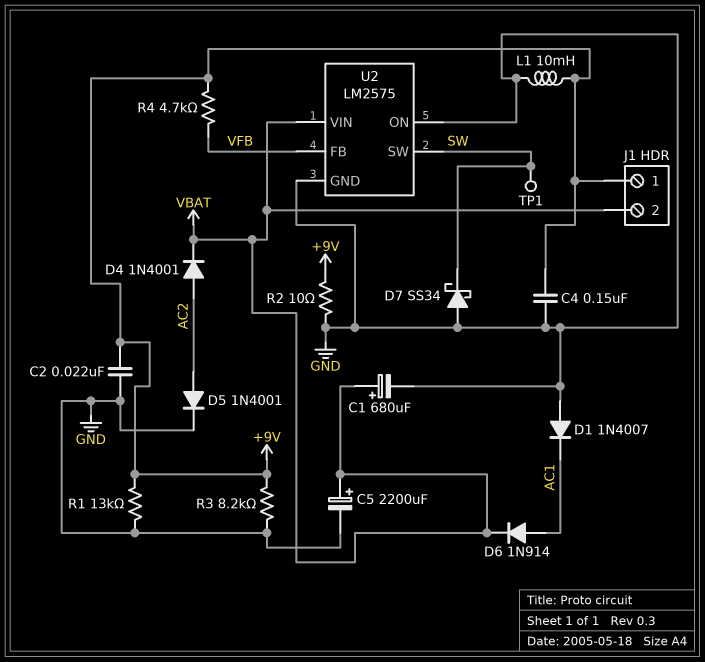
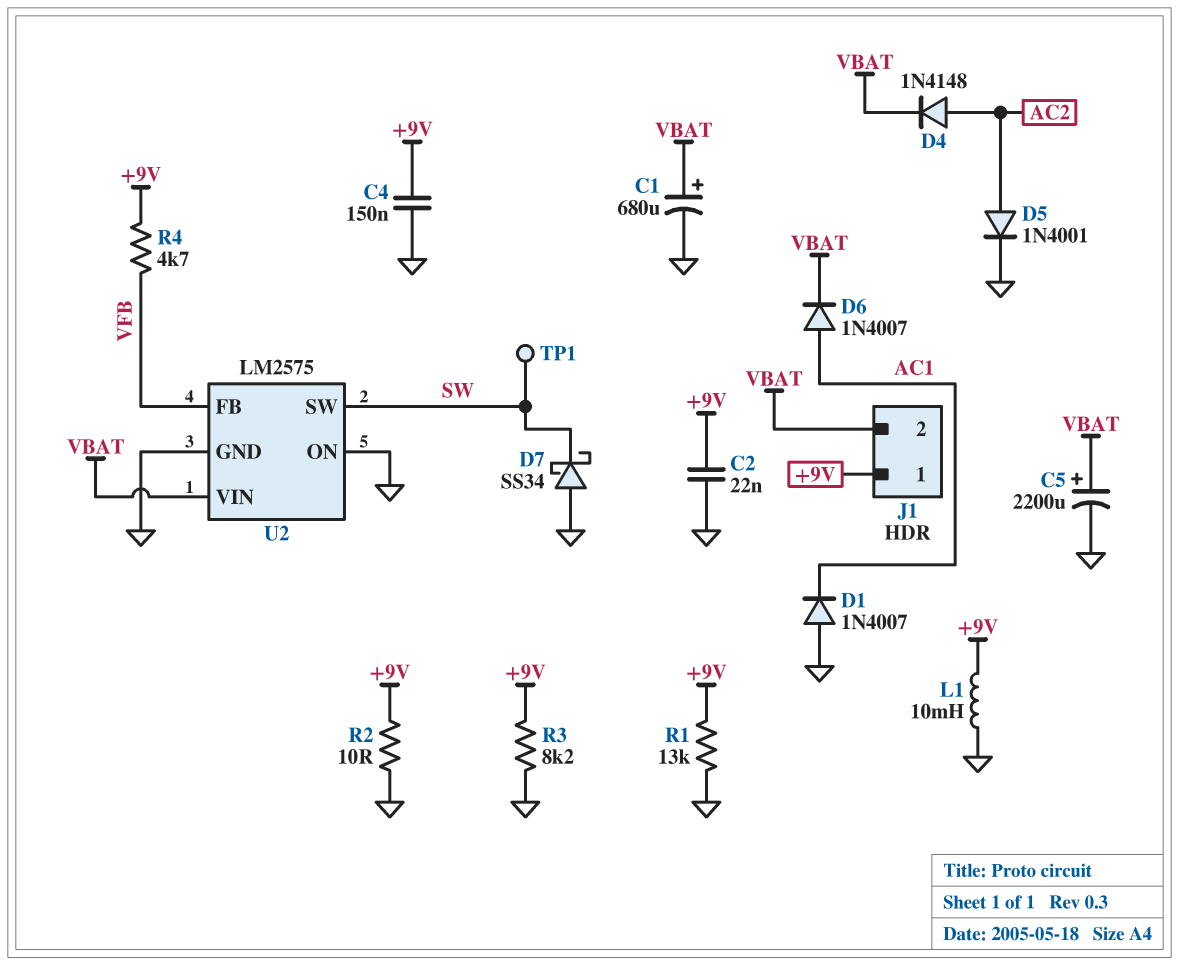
D4: diode 1N4001 (A AC2, K VBAT) -> diode 1N4148 (A AC2, K VBAT)
D6: diode 1N914 (A AC1, K VBAT) -> diode 1N4007 (A AC1, K VBAT)

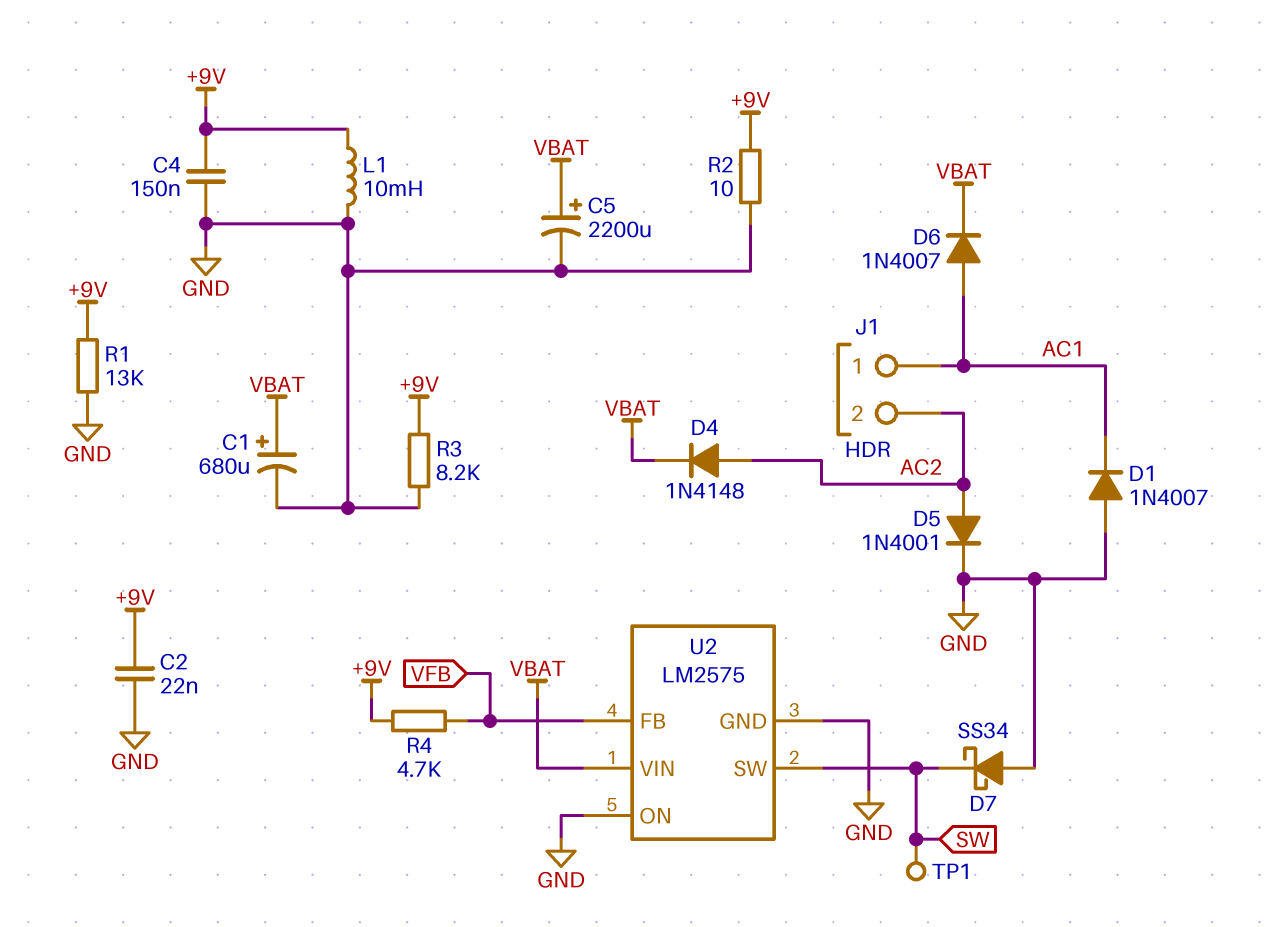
J1 pin 1: +9V -> AC1
J1 pin 2: VBAT -> AC2

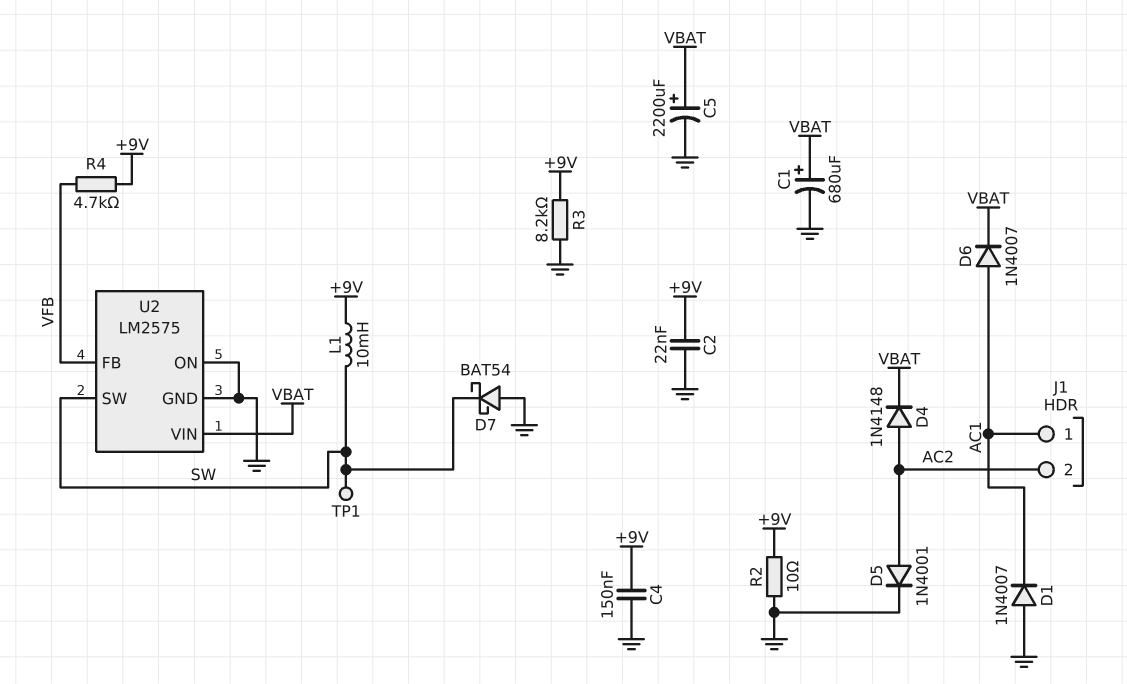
D7: schottky SS34 (A GND, K SW) -> schottky BAT54 (A GND, K SW)
L1: 10mH (+9V, GND) -> 10mH (+9V, SW)
R1: 13k (+9V, GND) -> none

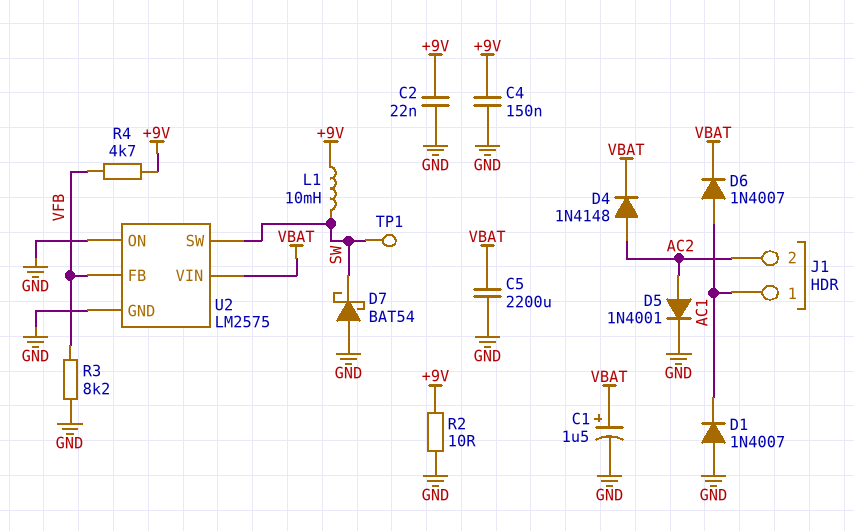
C1: 680uF (plus VBAT, minus GND) -> 1.5uF (plus VBAT, minus GND)
C5: 2200uF (plus VBAT, minus GND) -> 2200uF (GND, VBAT)
R3: 8.2k (+9V, GND) -> 8.2k (GND, VFB)

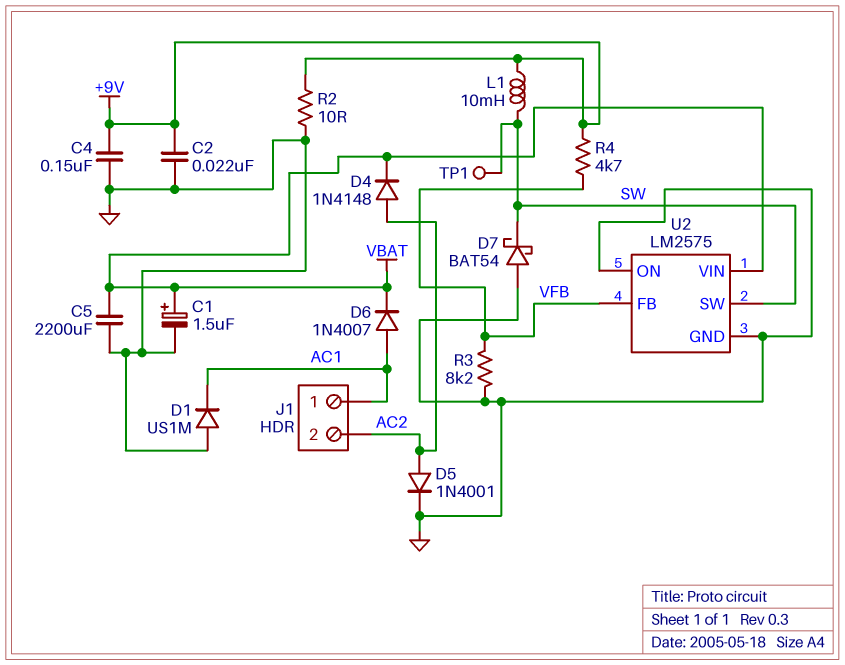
D1: diode 1N4007 (A GND, K AC1) -> diode US1M (A GND, K AC1)

